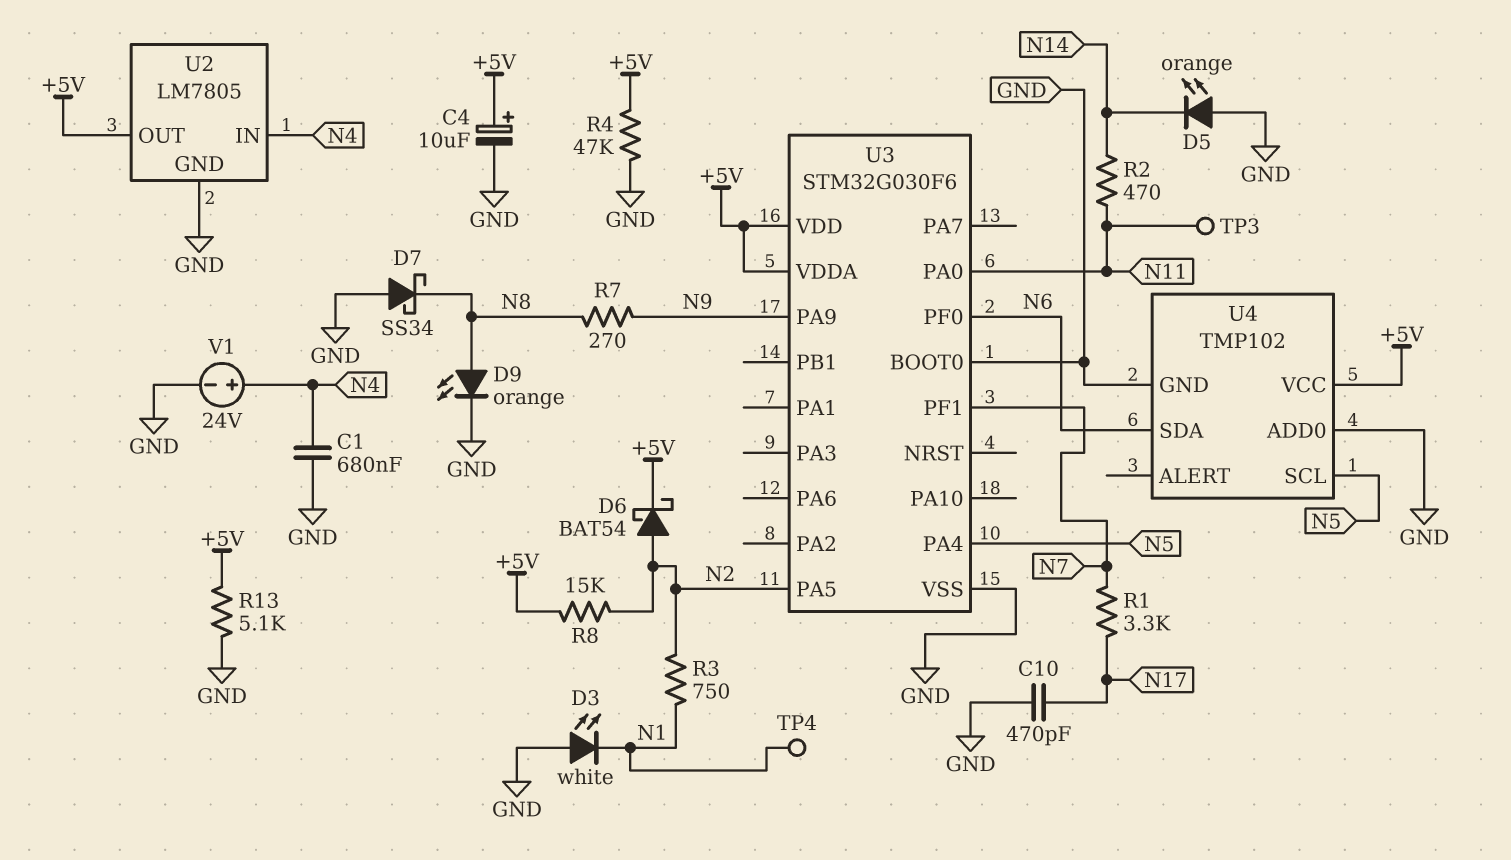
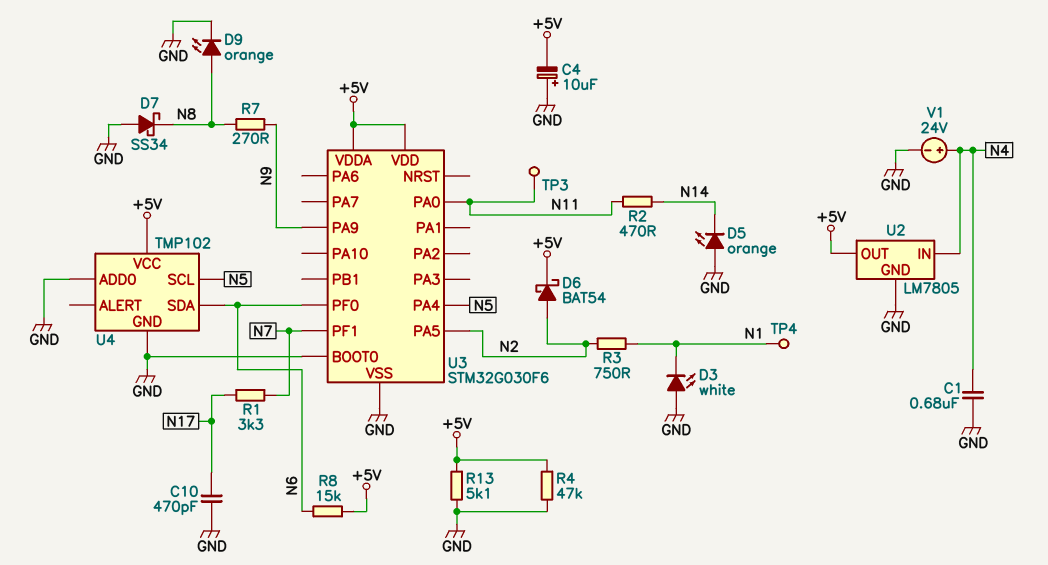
C4: 10uF (plus +5V, minus GND) -> 10uF (plus GND, minus +5V)
R8: 15k (+5V, N2) -> 15k (+5V, N6)

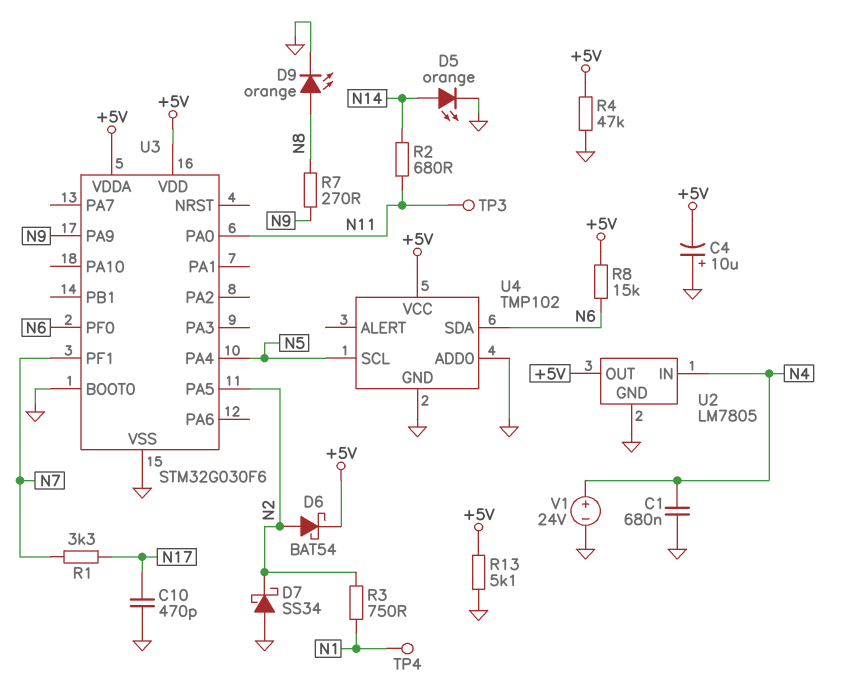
D3: LED white (A GND, K N1) -> none
D5: LED orange (A GND, K N14) -> LED orange (A N14, K GND)
D7: schottky SS34 (A GND, K N8) -> schottky SS34 (A GND, K N2)
R2: 470 (N11, N14) -> 680 (N11, N14)

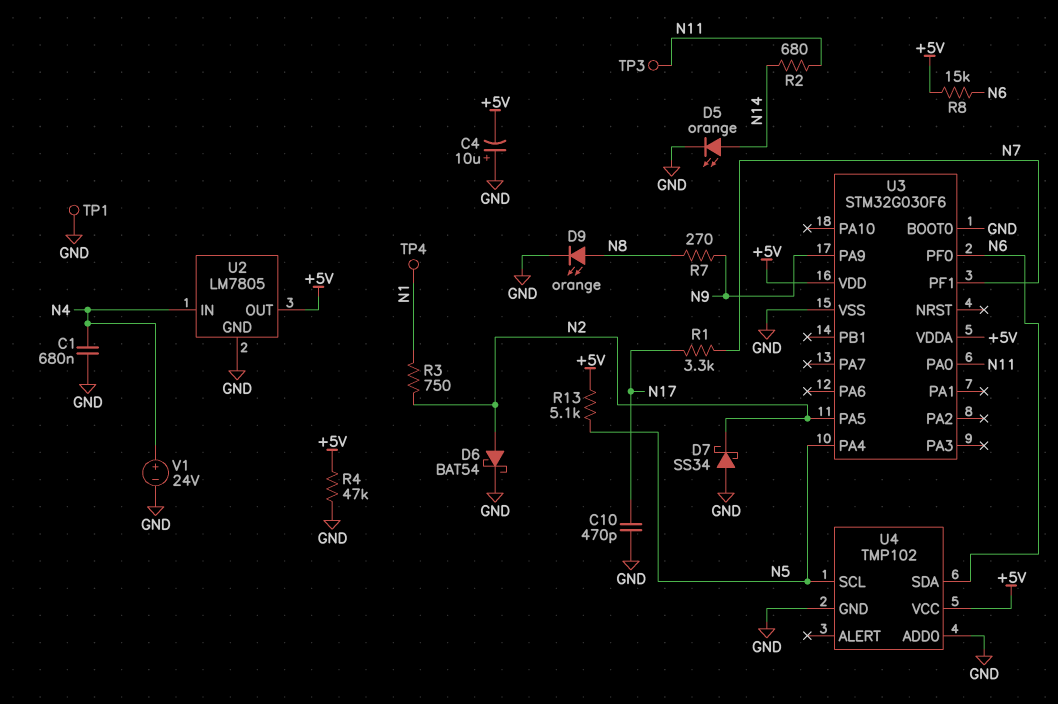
D6: schottky BAT54 (A N2, K +5V) -> schottky BAT54 (A N2, K GND)
R13: 5.1k (+5V, GND) -> 5.1k (+5V, N5)
TP1: none -> test point (GND)

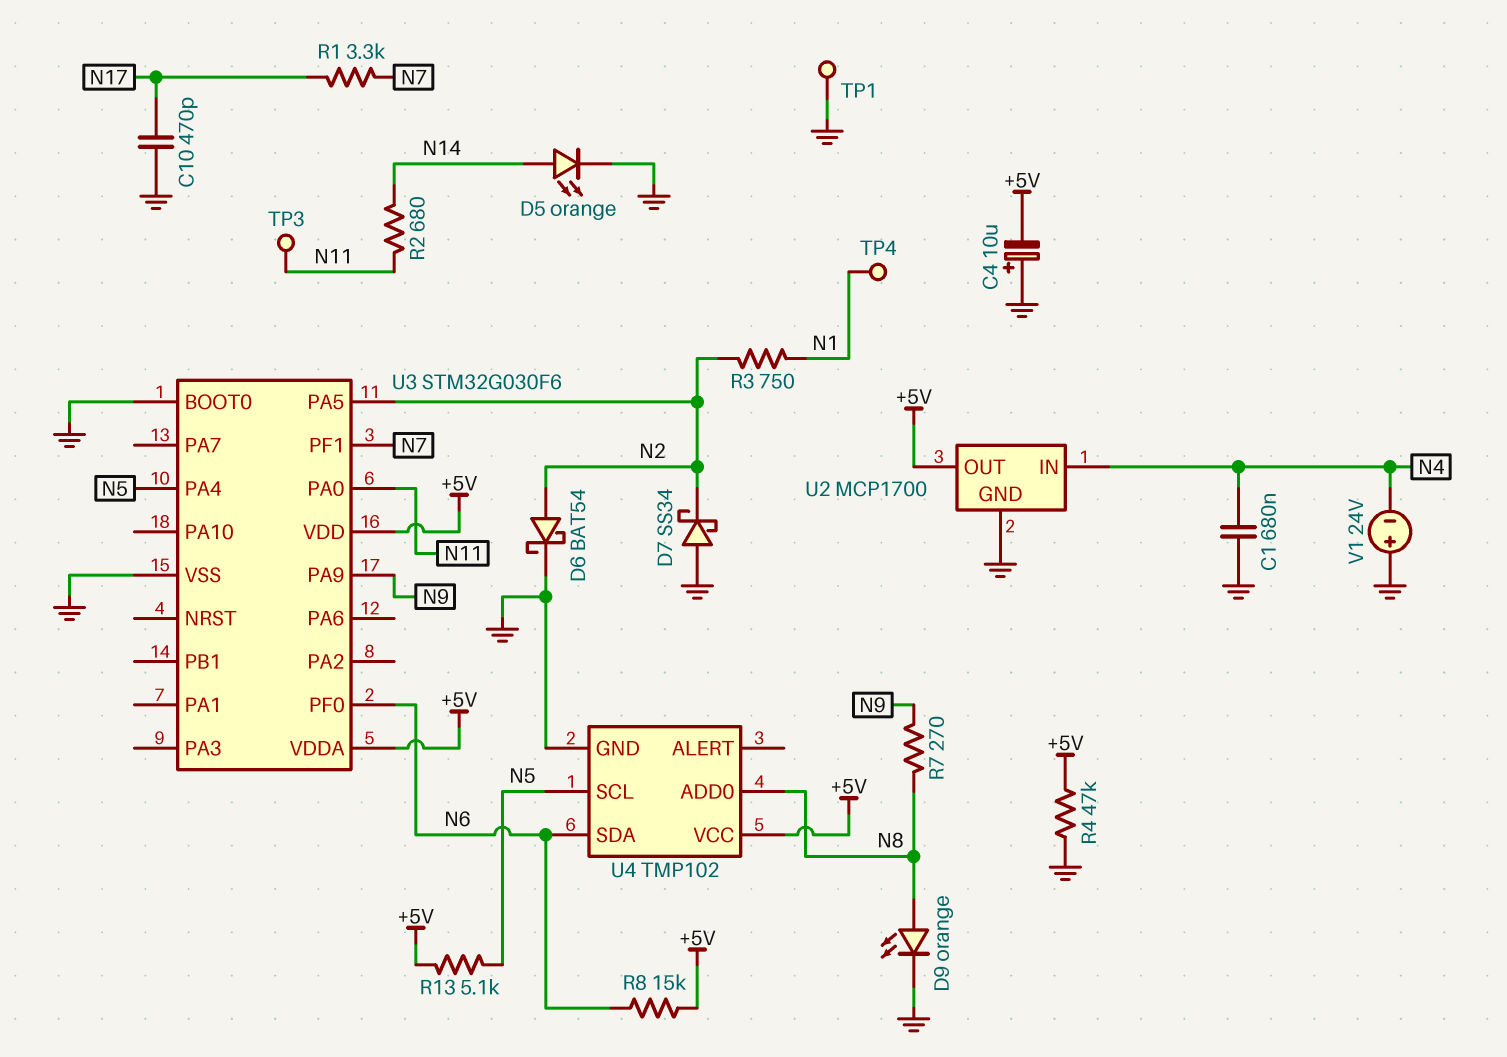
U2: LM7805 -> MCP1700
U4 pin ADD0: GND -> N8
V1: 24V (plus N4, minus GND) -> 24V (plus GND, minus N4)

